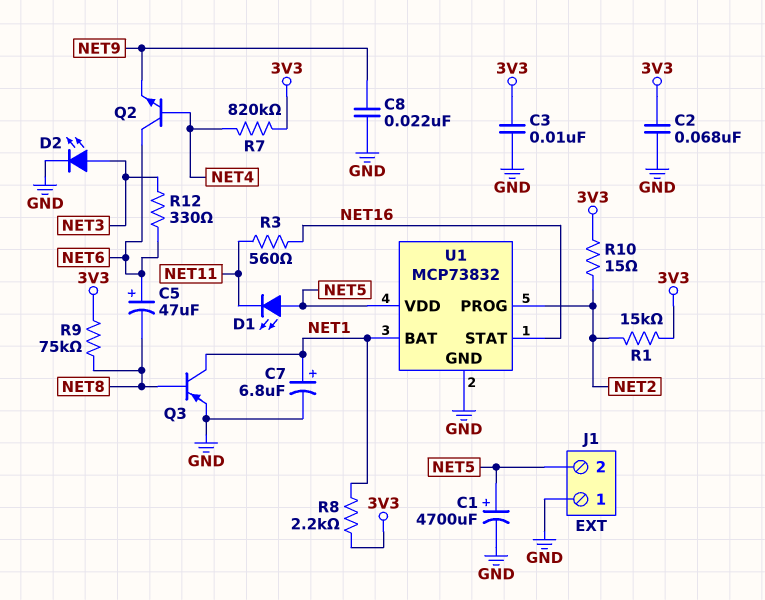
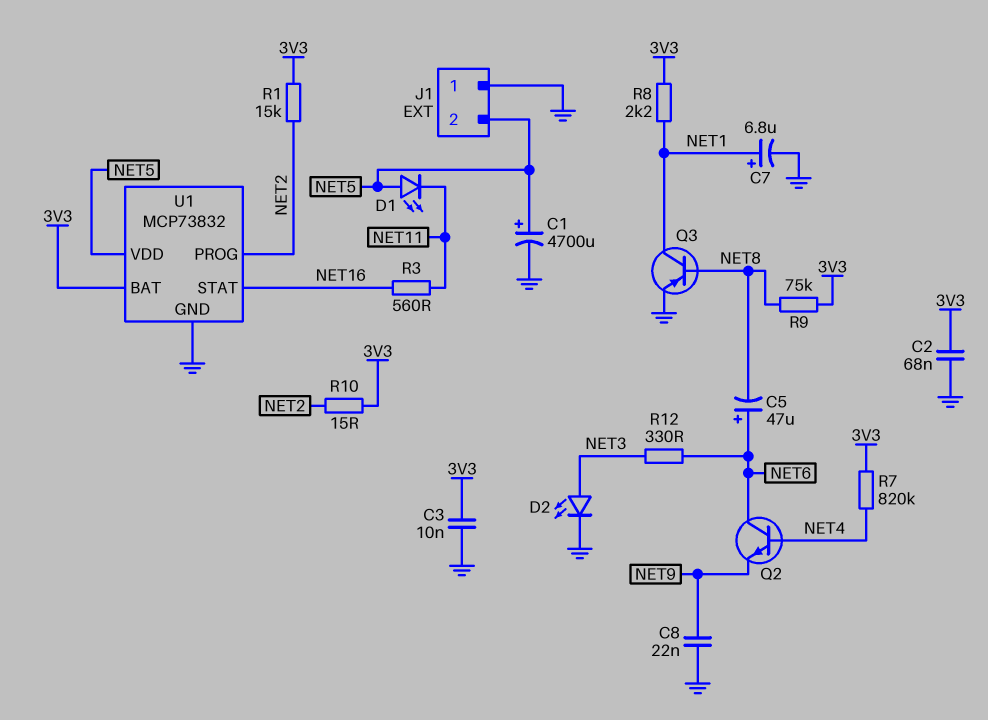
U1 pin BAT: NET1 -> 3V3

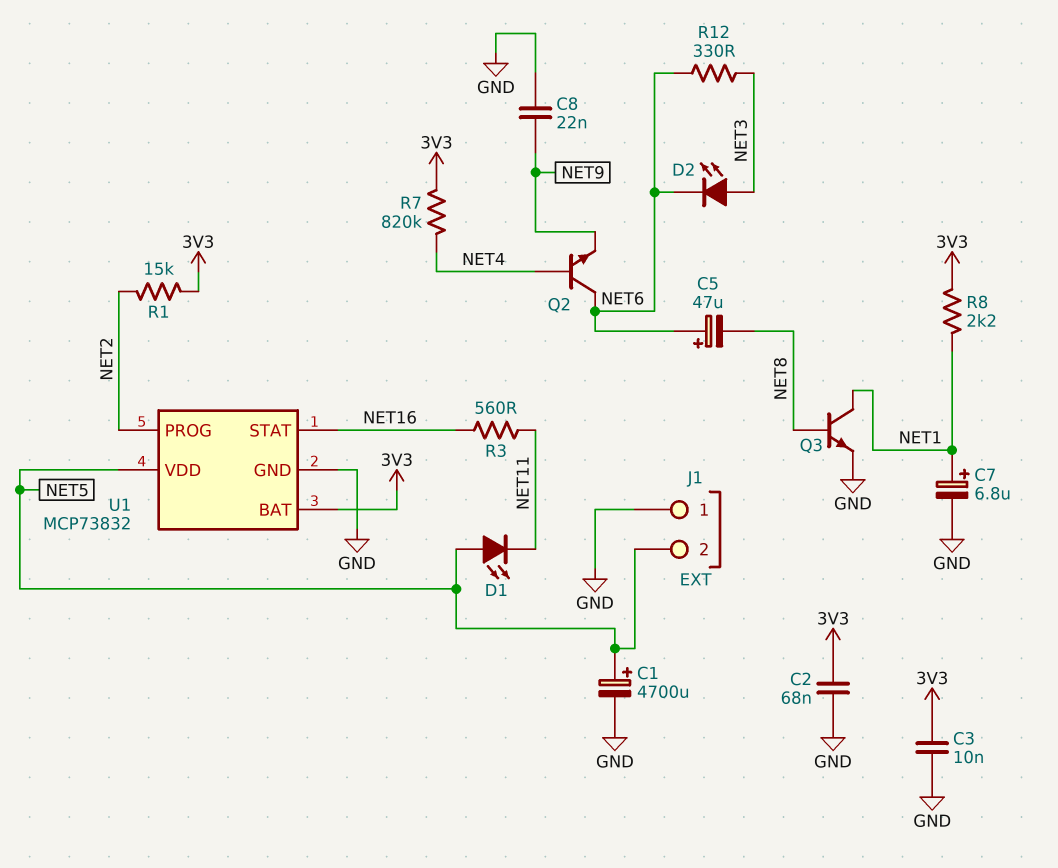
D2: LED (A NET3, K GND) -> LED (A NET3, K NET6)
Q3: PNP (B NET8, C NET1, E GND) -> NPN (B NET8, C NET1, E GND)
R9: 75k (3V3, NET8) -> none
R10: 15 (3V3, NET2) -> none

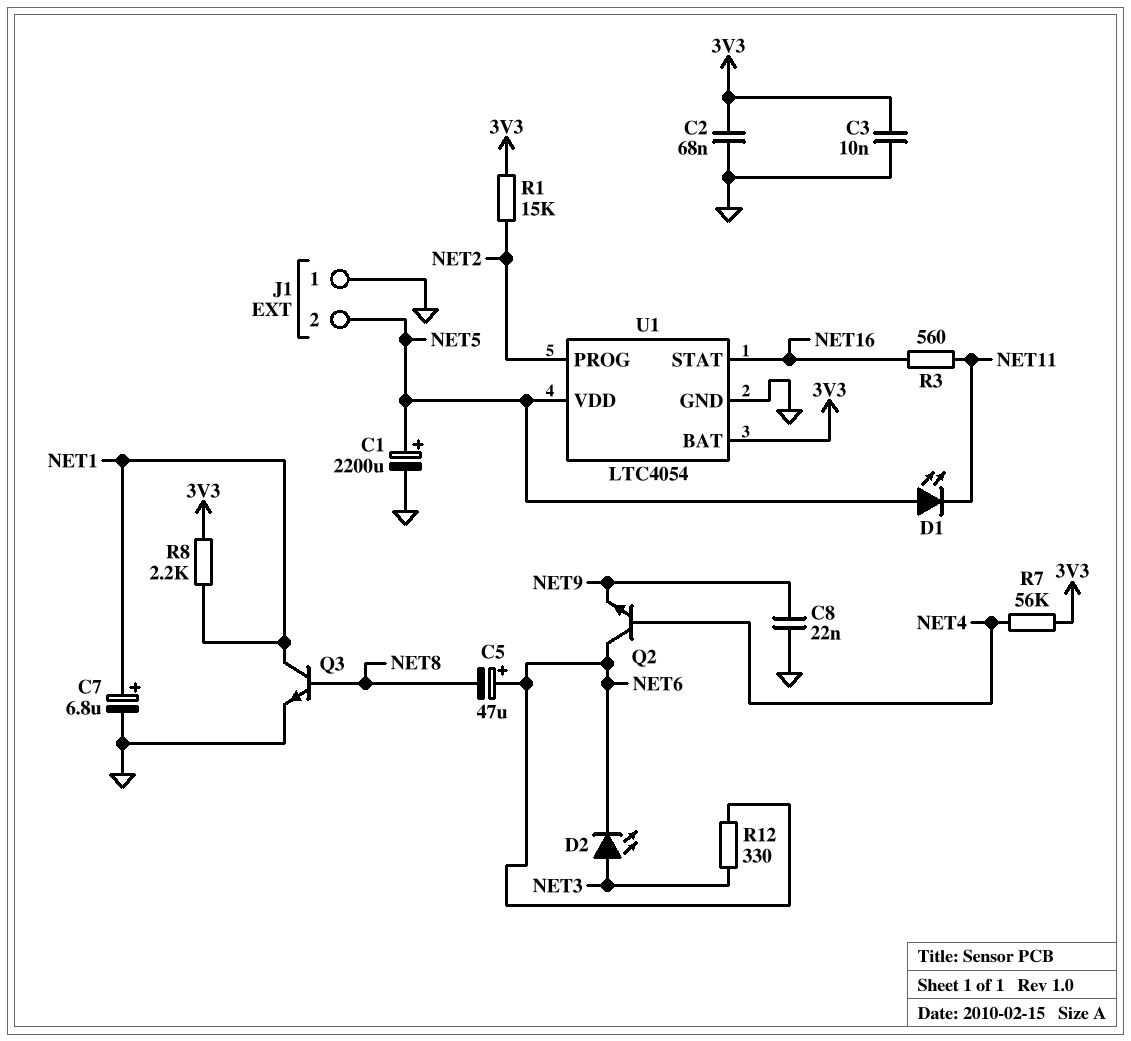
C1: 4700uF (plus NET5, minus GND) -> 2200uF (plus NET5, minus GND)
R7: 820k (3V3, NET4) -> 56k (3V3, NET4)
U1: MCP73832 -> LTC4054

